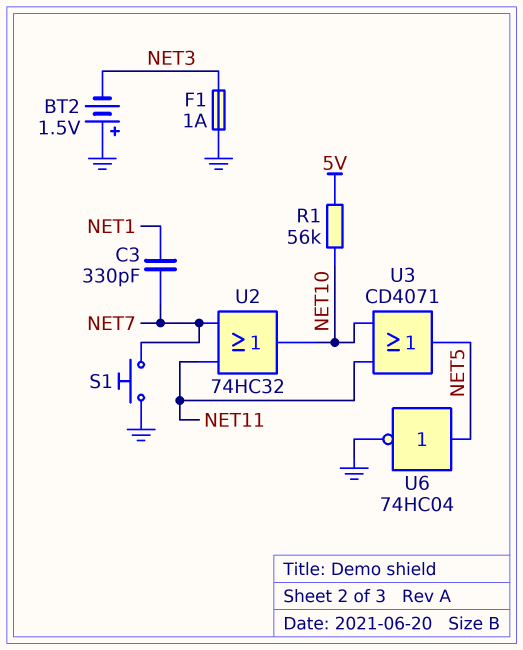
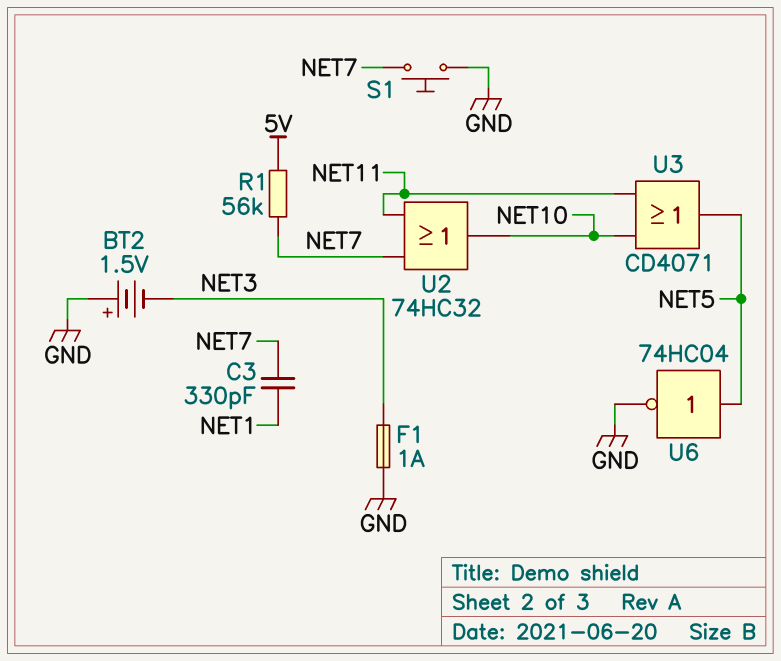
R1: 56k (5V, NET10) -> 56k (5V, NET7)

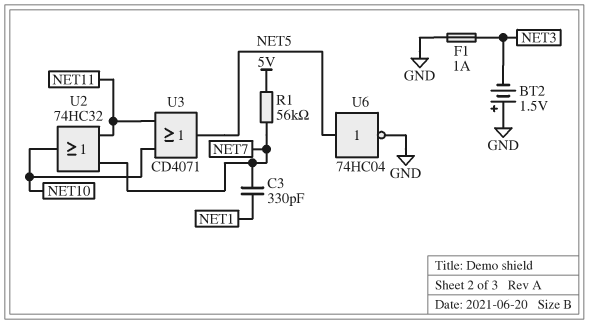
S1: button (GND, NET7) -> none

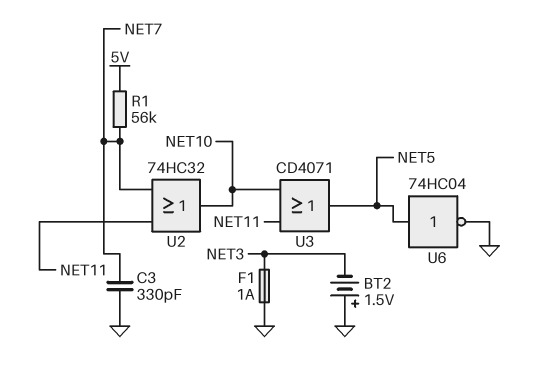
C3: 330pF (NET1, NET7) -> 330pF (GND, NET7)

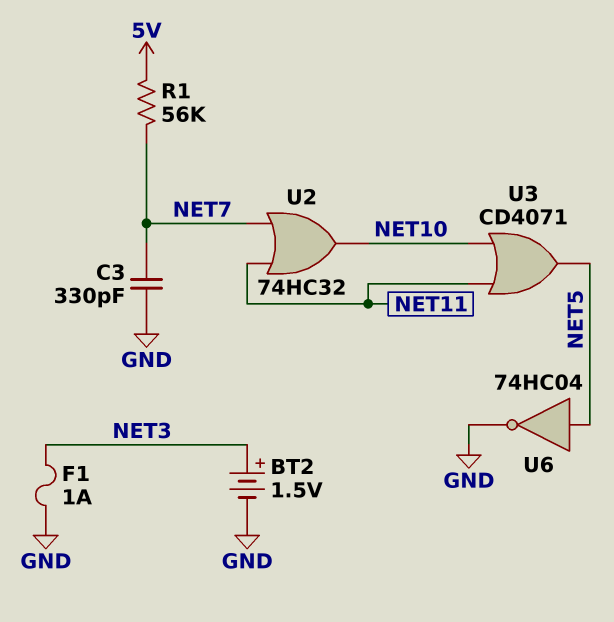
BT2: 1.5V (plus GND, minus NET3) -> 1.5V (plus NET3, minus GND)

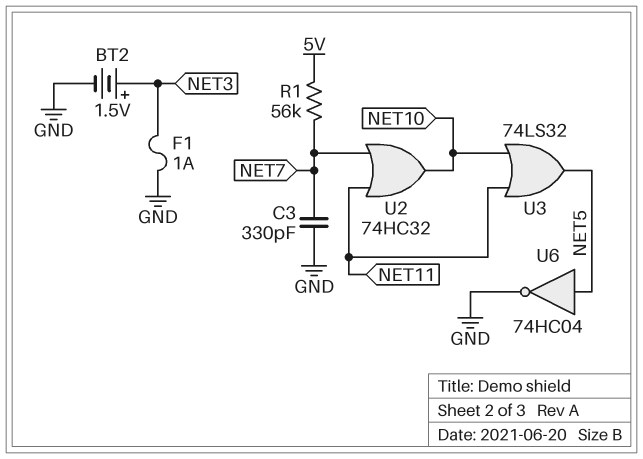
U3: OR CD4071 (in NET10, in NET11, out NET5) -> OR 74LS32 (in NET10, in NET11, out NET5)

